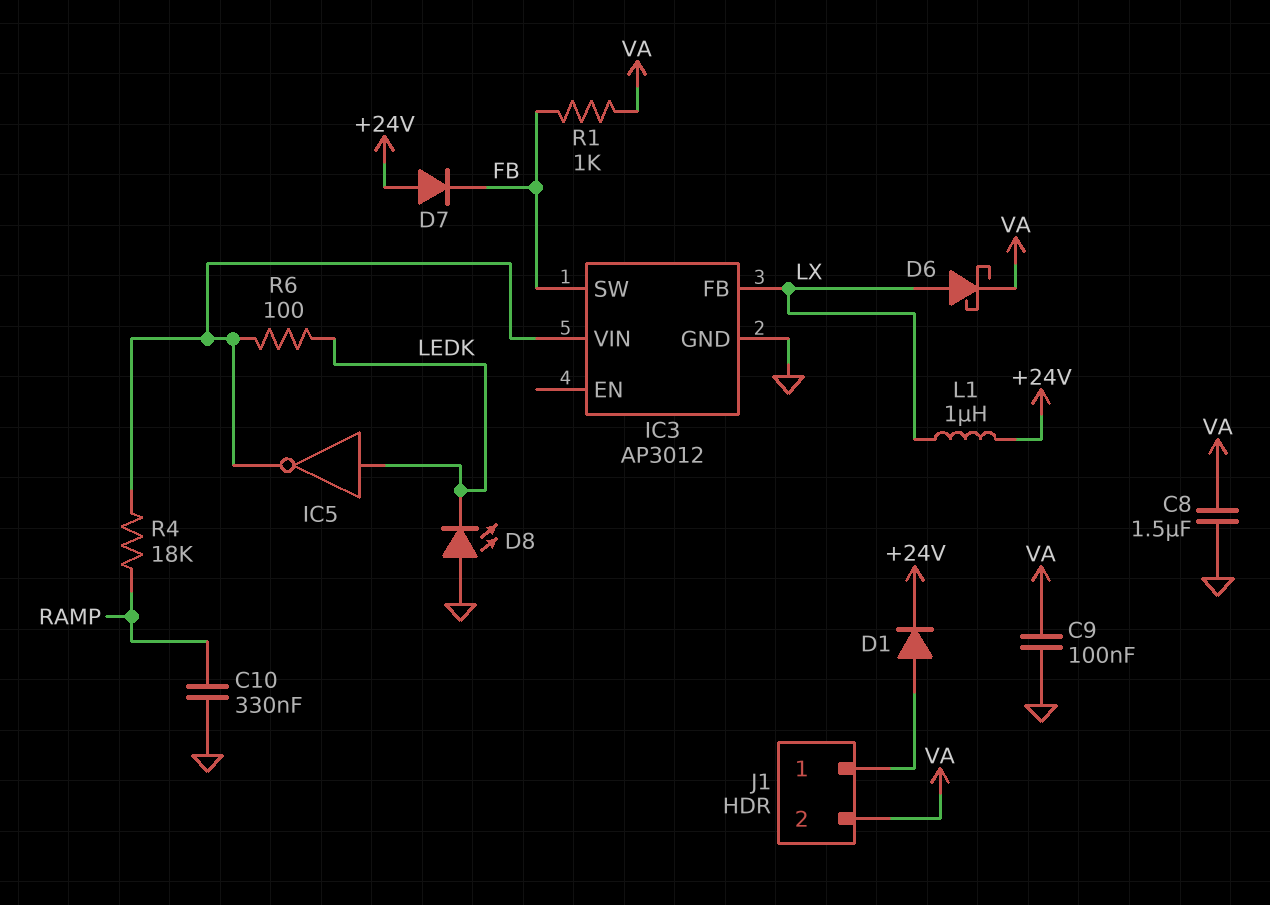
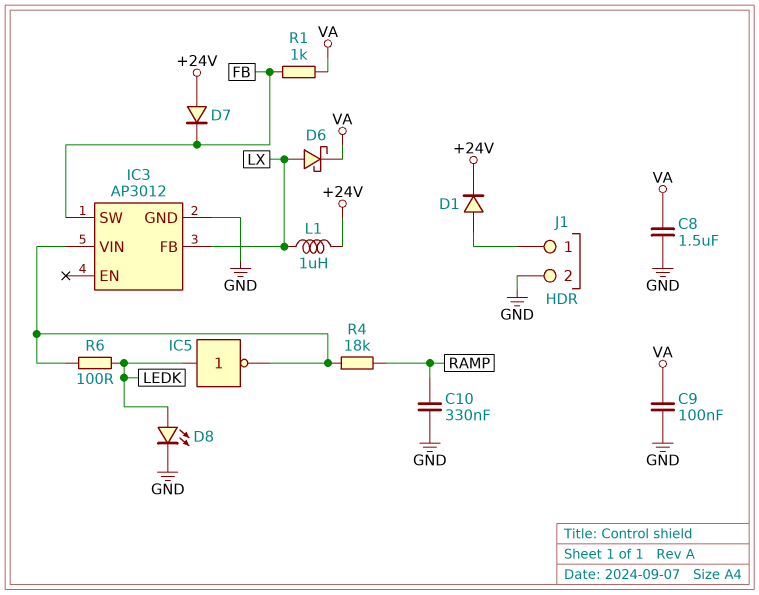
D8: LED (A GND, K LEDK) -> LED (A LEDK, K GND)
J1 pin 2: VA -> GND

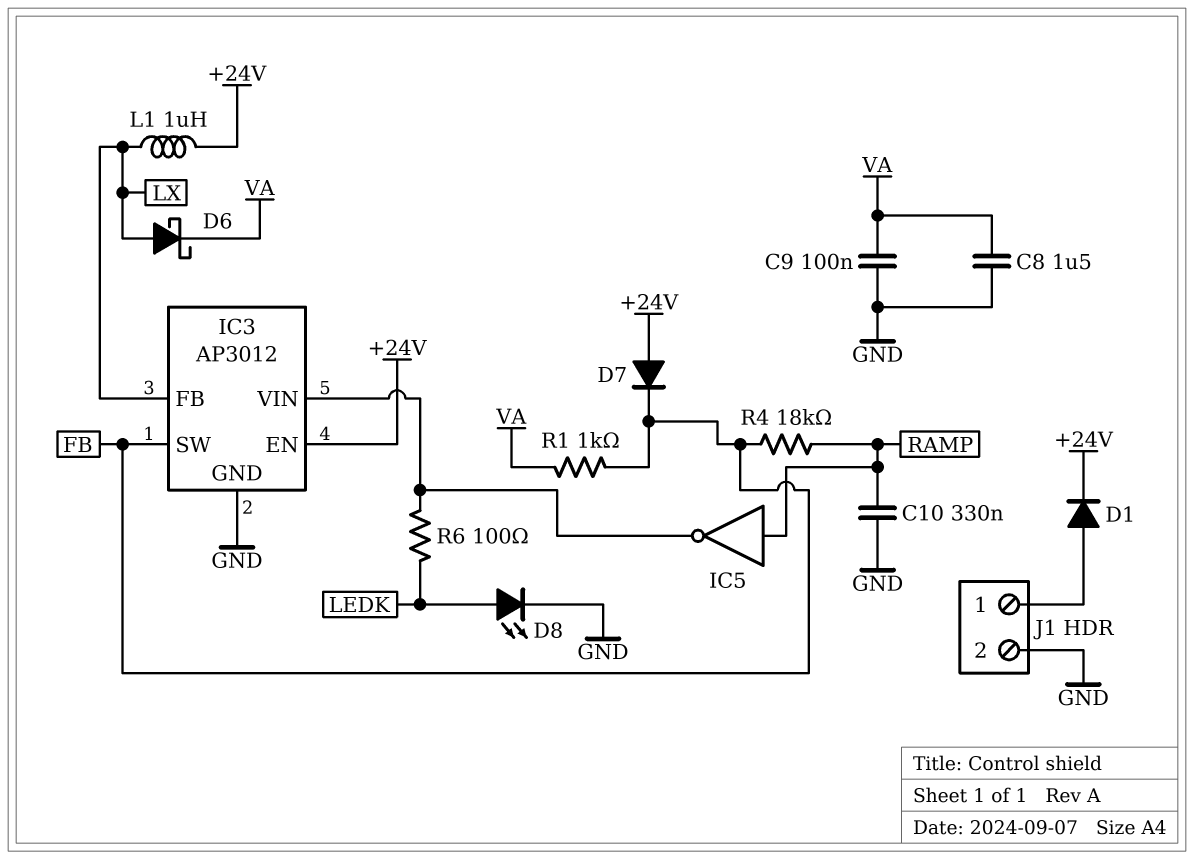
IC3 pin EN: none -> +24V
IC5: NOT (in LEDK, out IC3/VIN) -> NOT (in RAMP, out IC3/VIN)
R4: 18k (IC3/VIN, RAMP) -> 18k (FB, RAMP)

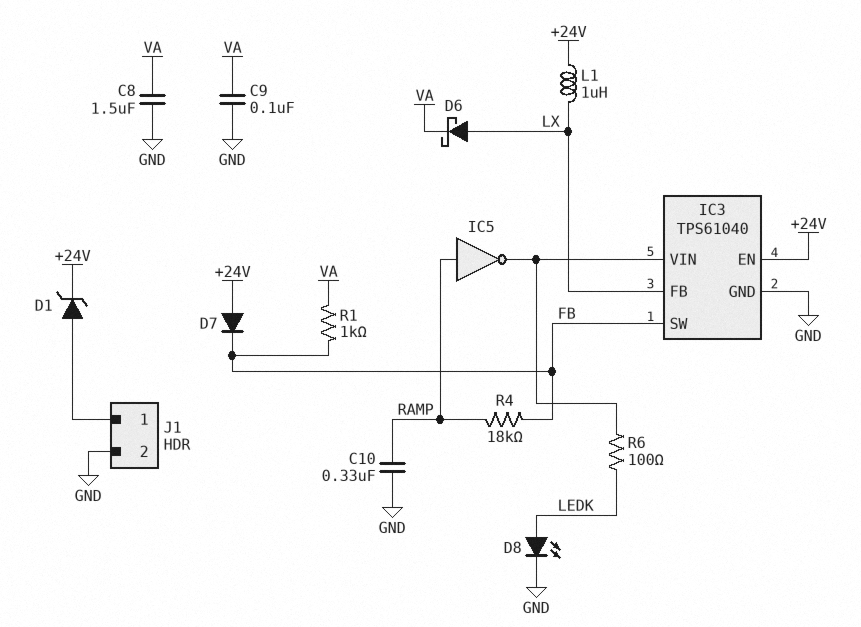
D1: diode (A J1/1, K +24V) -> zener (A J1/1, K +24V)
IC3: AP3012 -> TPS61040

